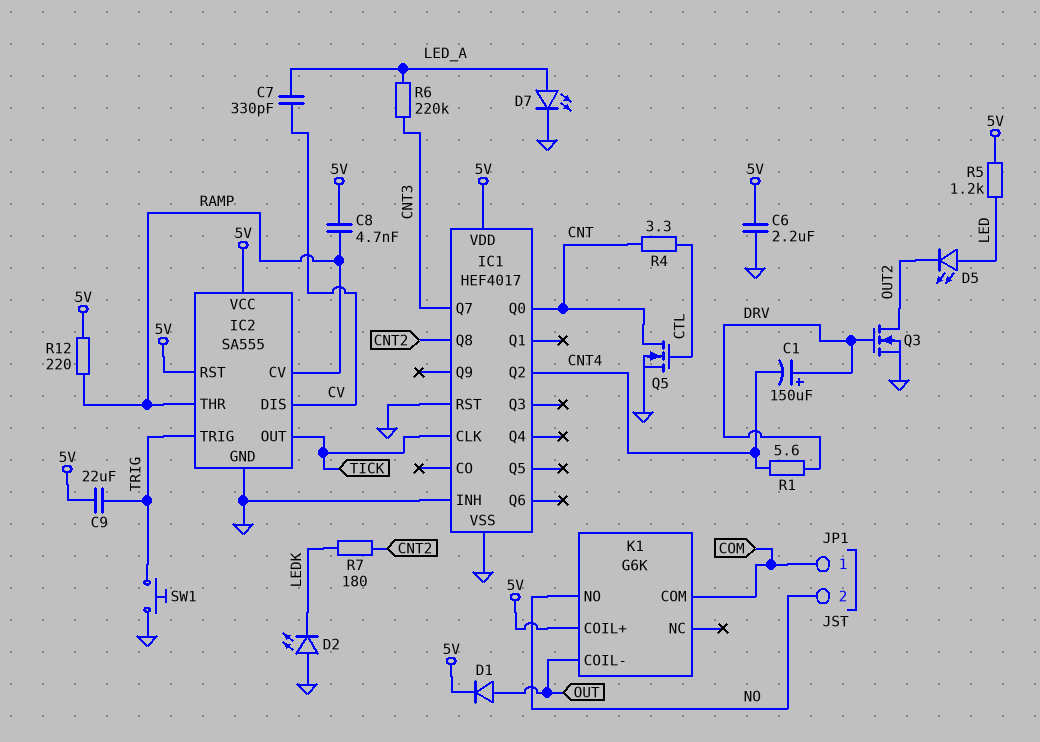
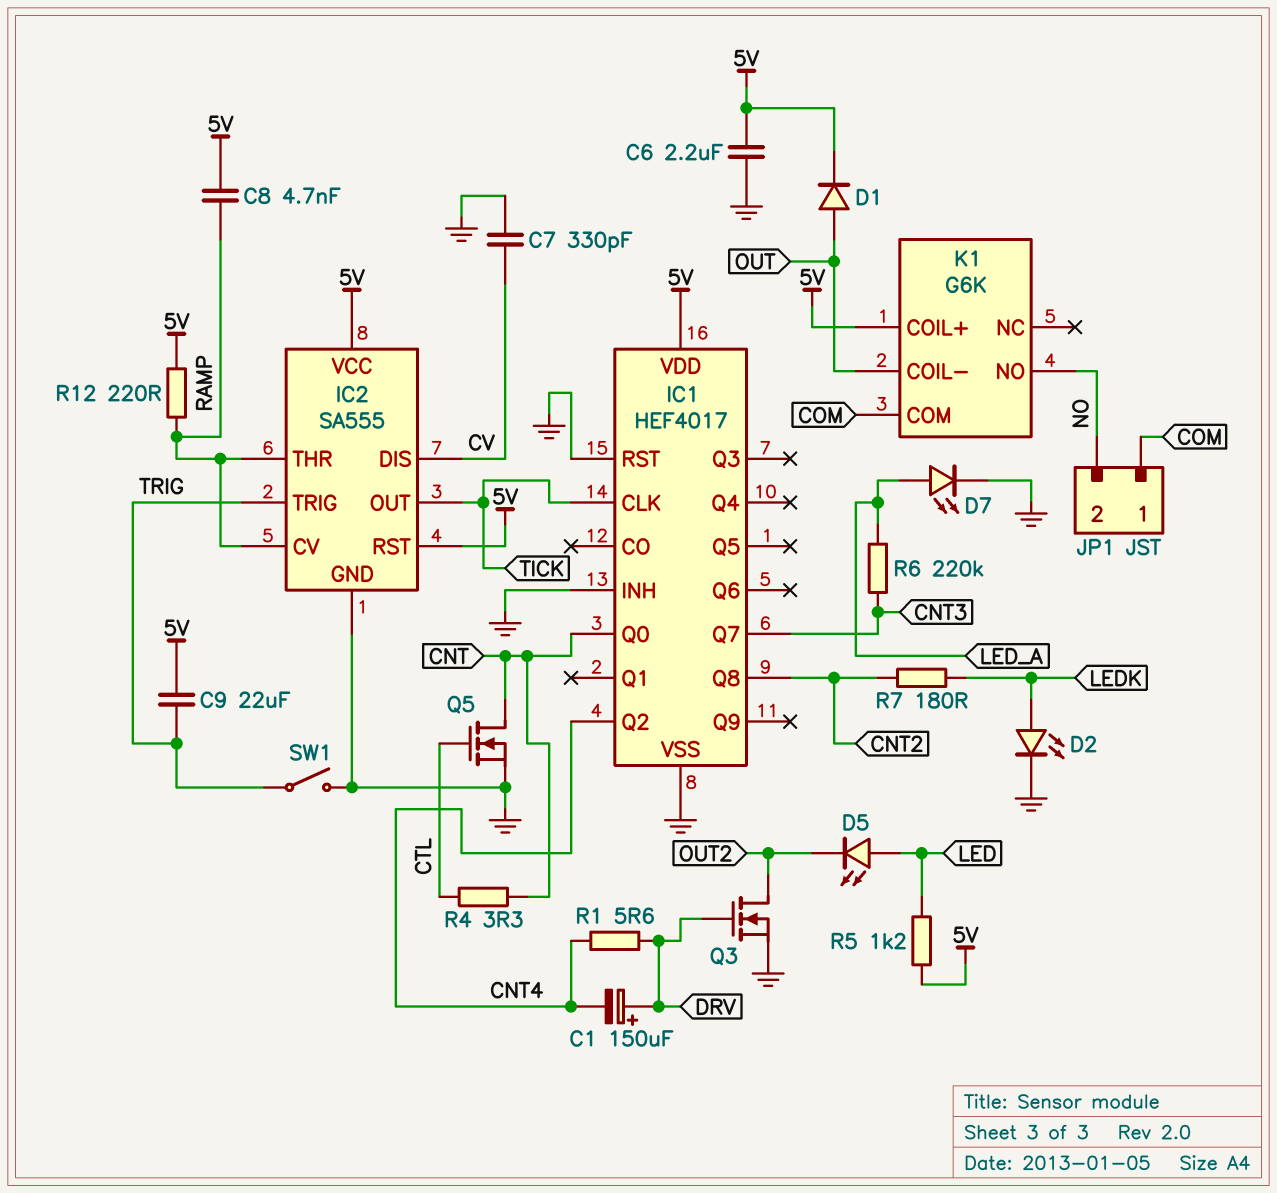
C7: 330pF (CV, LED_A) -> 330pF (CV, GND)
D2: LED (A GND, K LEDK) -> LED (A LEDK, K GND)
SW1: button (GND, TRIG) -> switch (GND, TRIG)

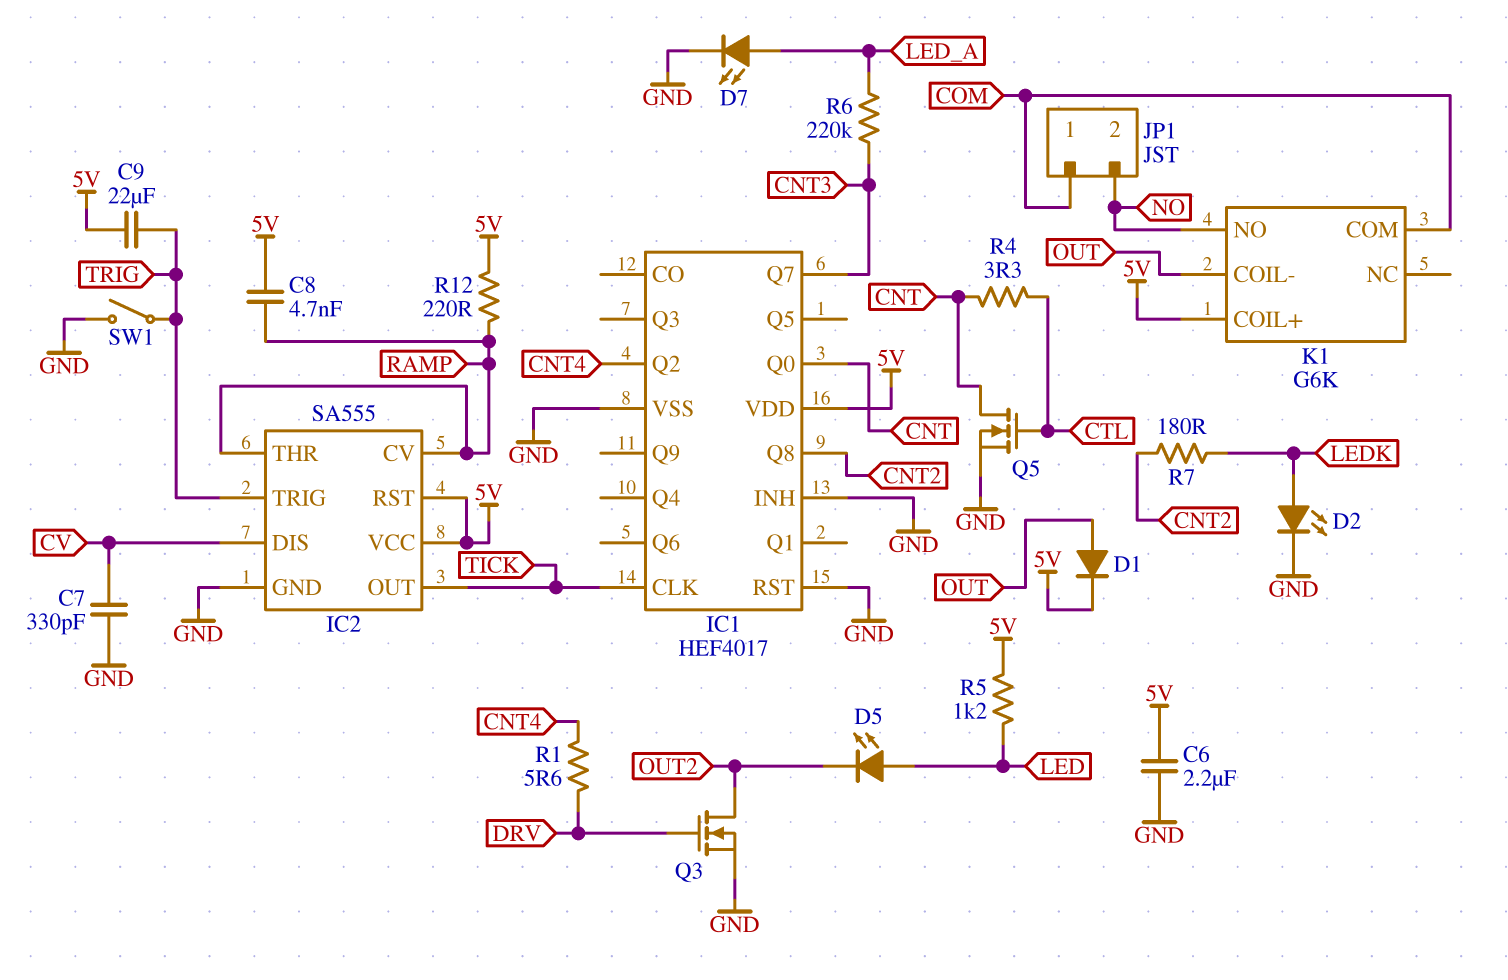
C1: 150uF (plus DRV, minus CNT4) -> none

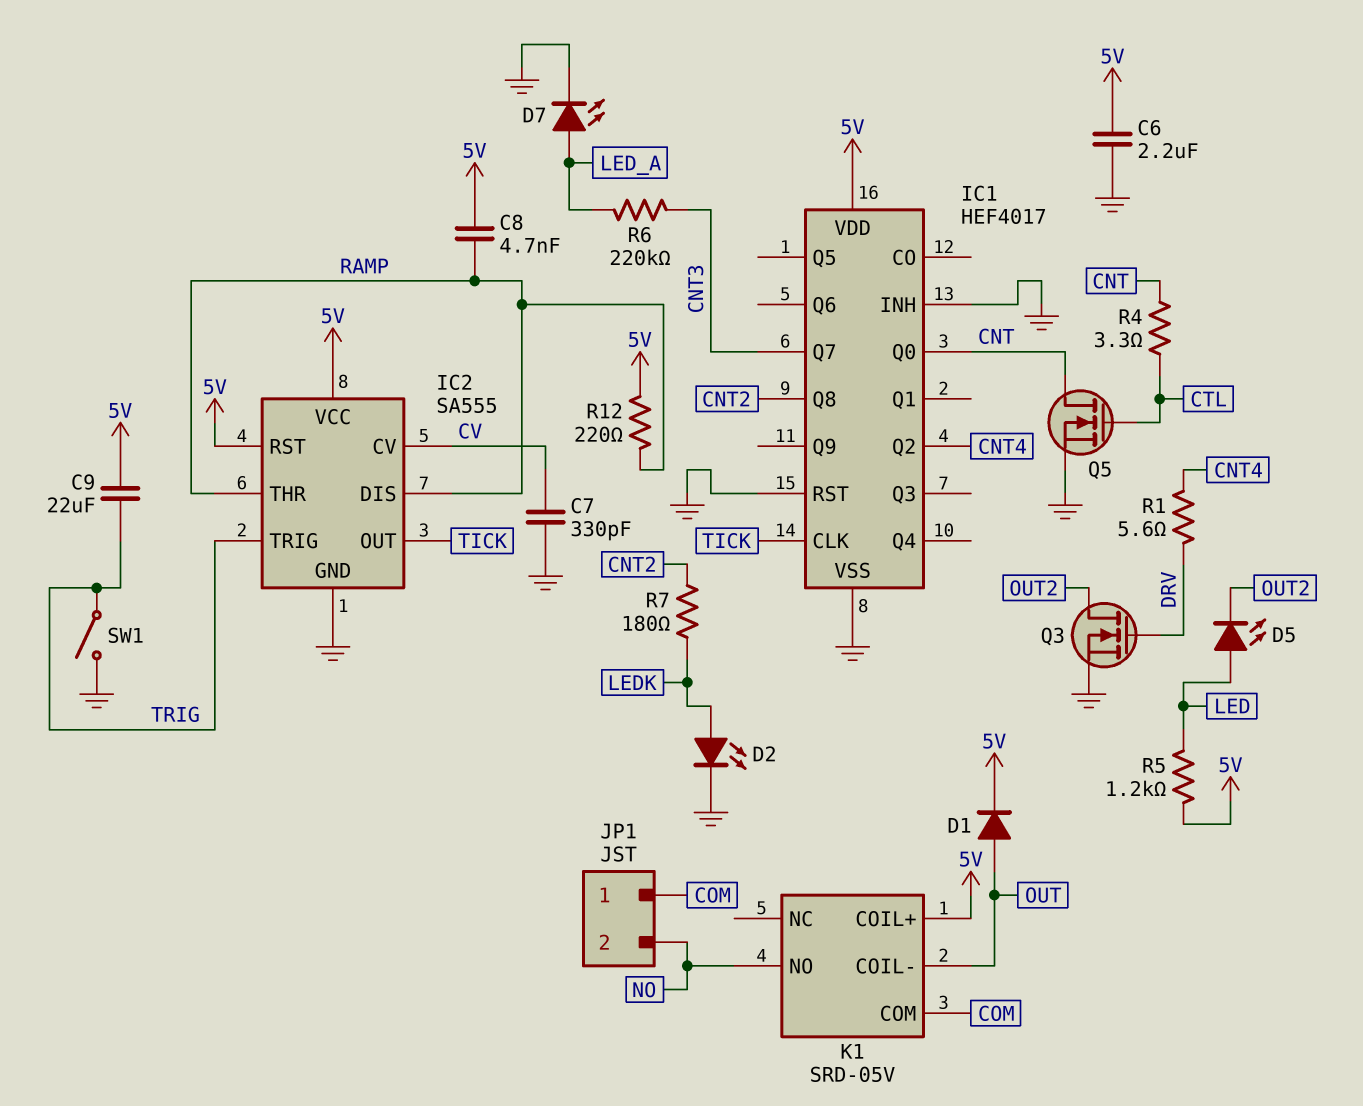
IC2 pin CV: RAMP -> CV
IC2 pin DIS: CV -> RAMP
K1: G6K -> SRD-05V

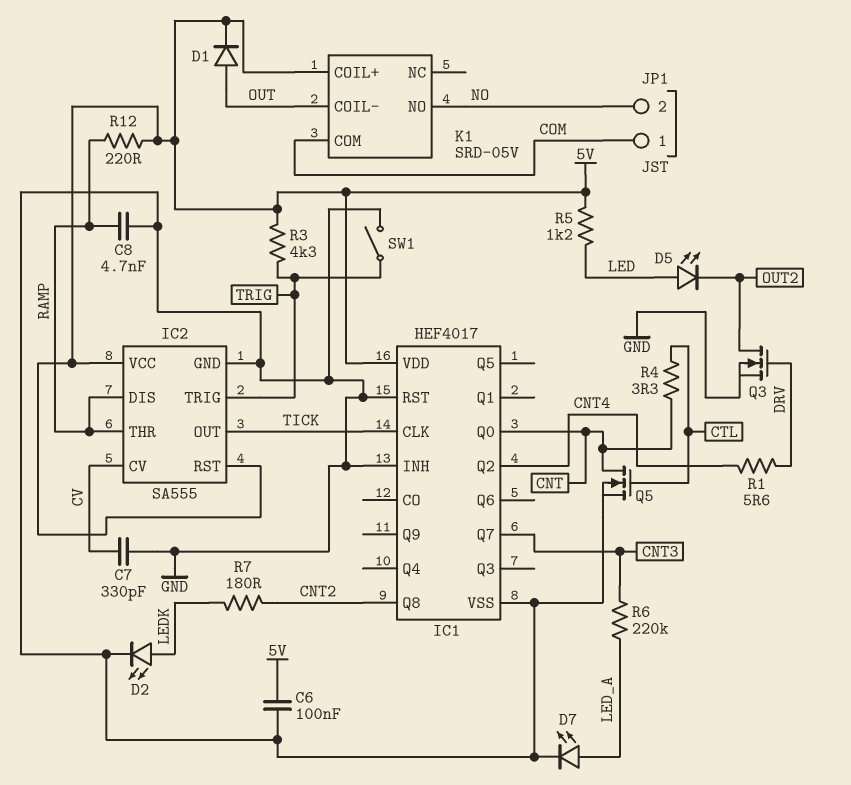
C6: 2.2uF (5V, GND) -> 100nF (5V, GND)
C8: 4.7nF (5V, RAMP) -> 4.7nF (GND, RAMP)
C9: 22uF (5V, TRIG) -> none
R3: none -> 4.3k (5V, TRIG)

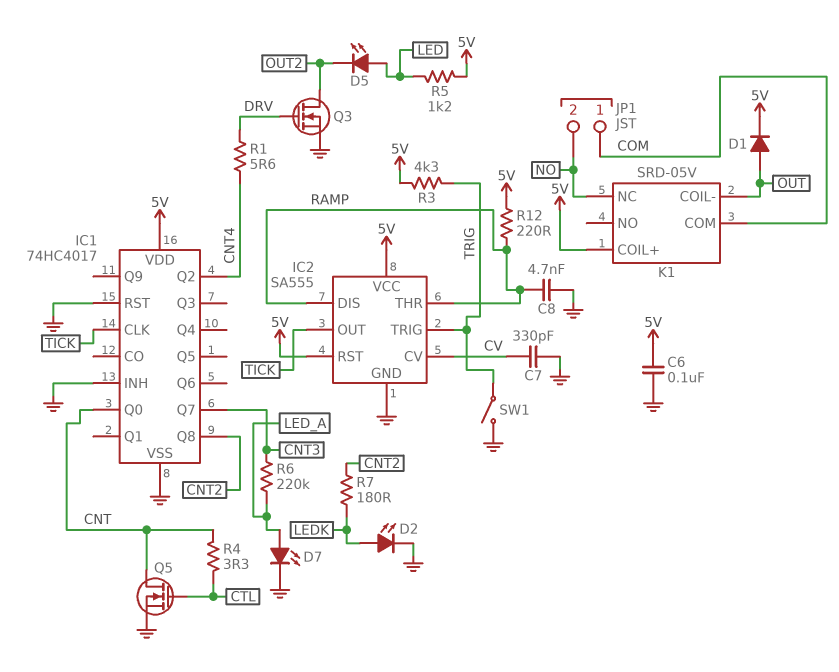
IC1: HEF4017 -> 74HC4017
K1 pin NC: none -> NO
K1 pin NO: NO -> none

